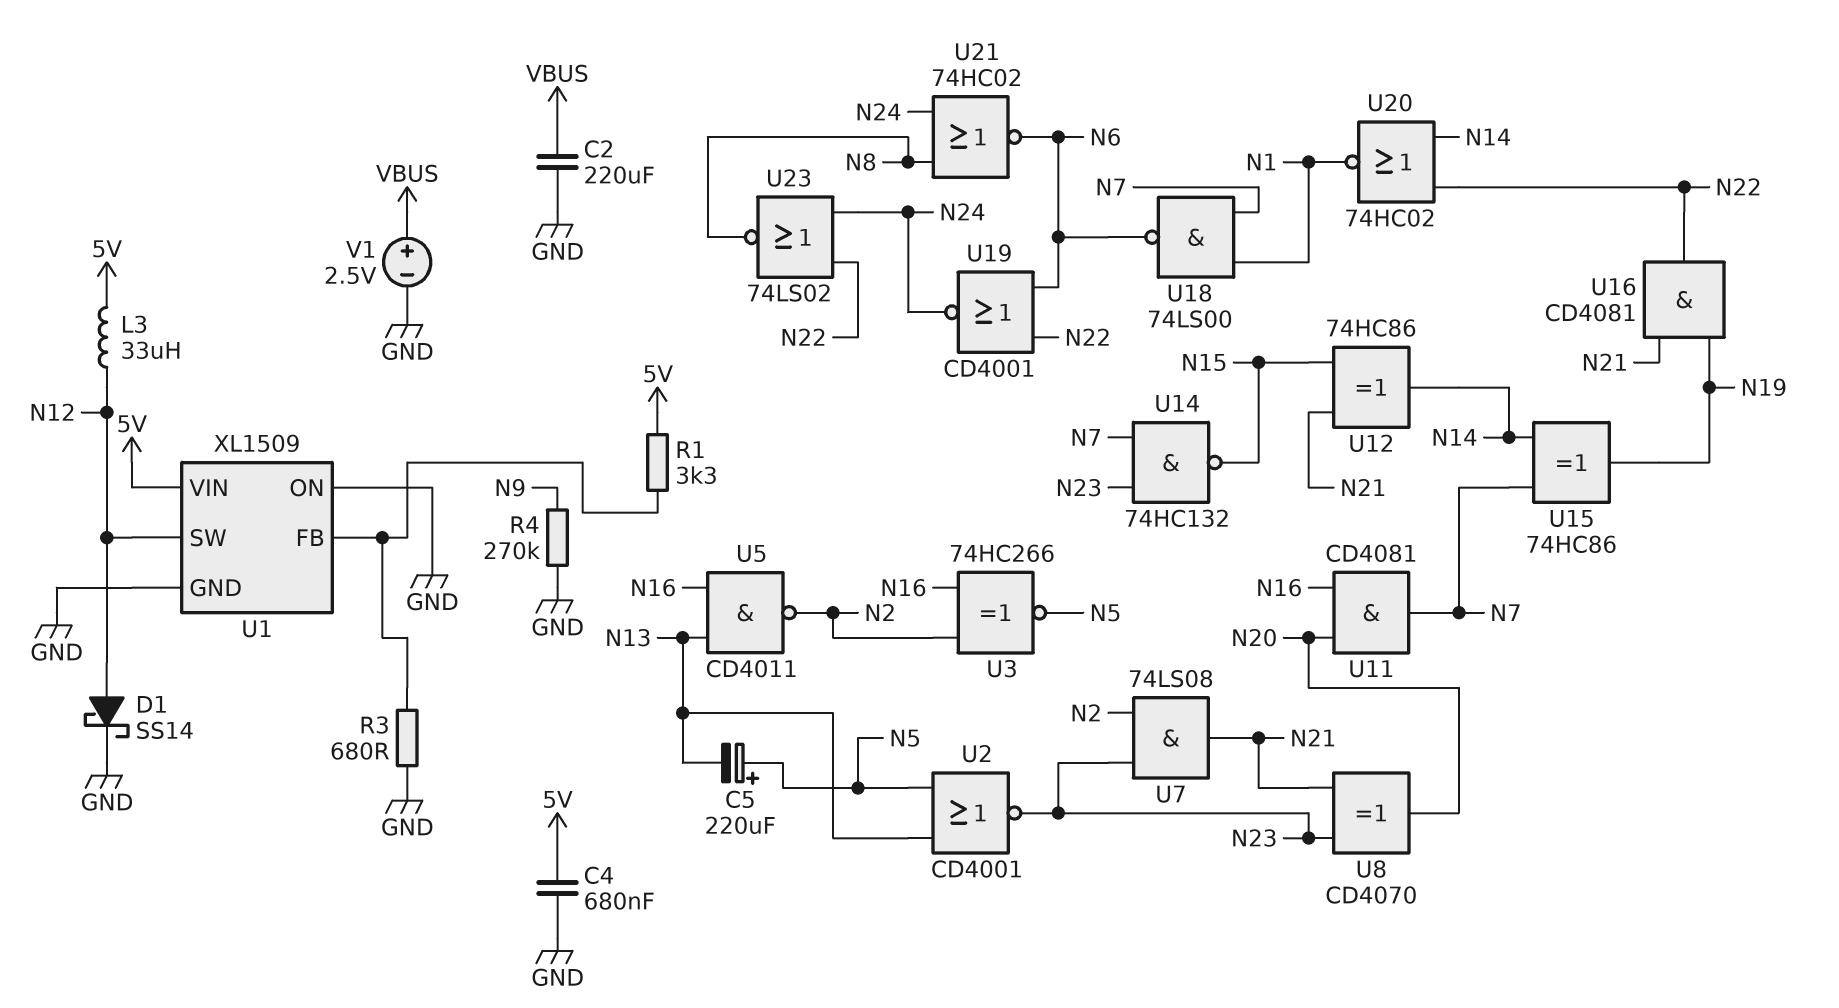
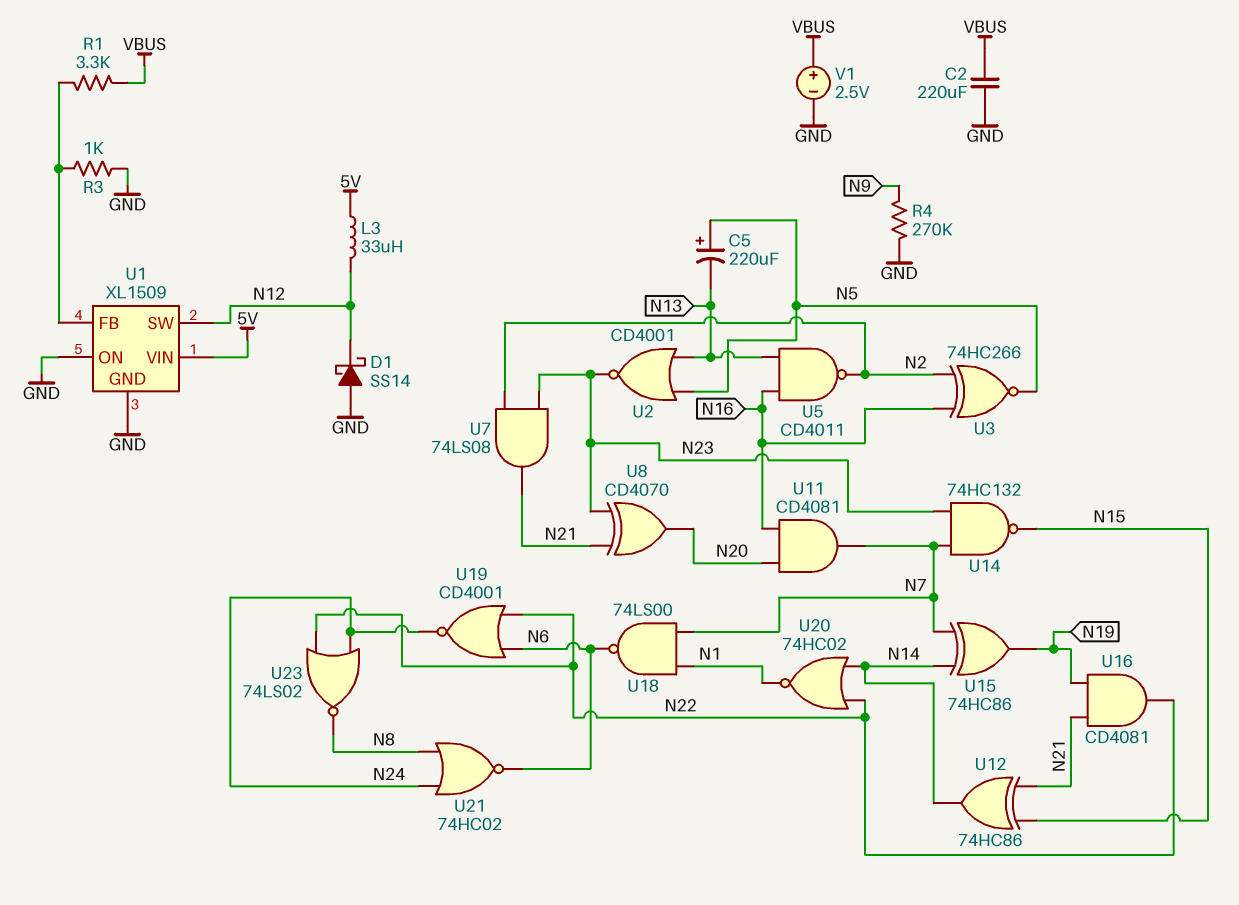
C4: 680nF (5V, GND) -> none
D1: schottky SS14 (A N12, K GND) -> schottky SS14 (A GND, K N12)
R1: 3.3k (5V, U1/FB) -> 3.3k (U1/FB, VBUS)
R3: 680 (GND, U1/FB) -> 1k (GND, U1/FB)

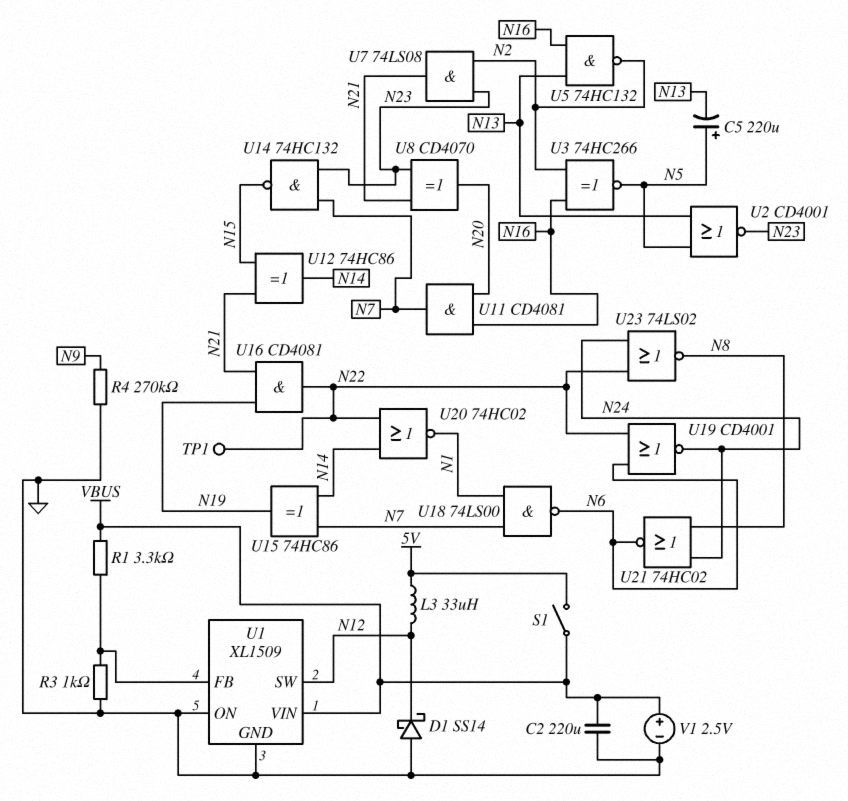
S1: none -> switch (5V, VBUS)
TP1: none -> test point (N22)
U1 pin VIN: 5V -> VBUS
U5: NAND CD4011 (in N13, in N16, out N2) -> NAND 74HC132 (in N13, in N16, out N2)

